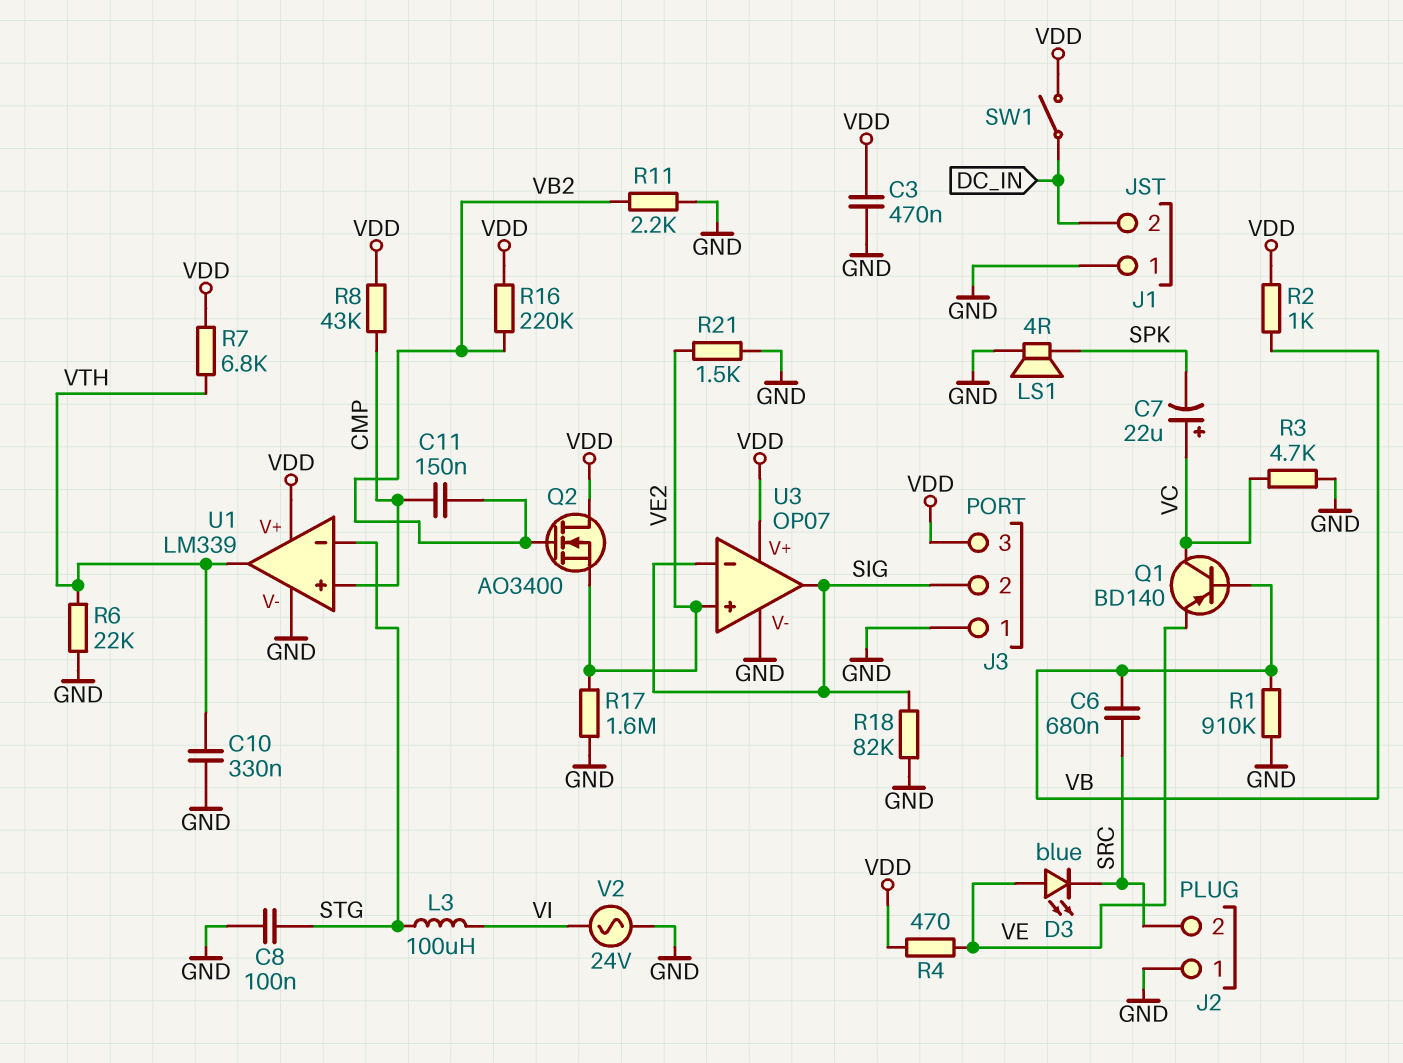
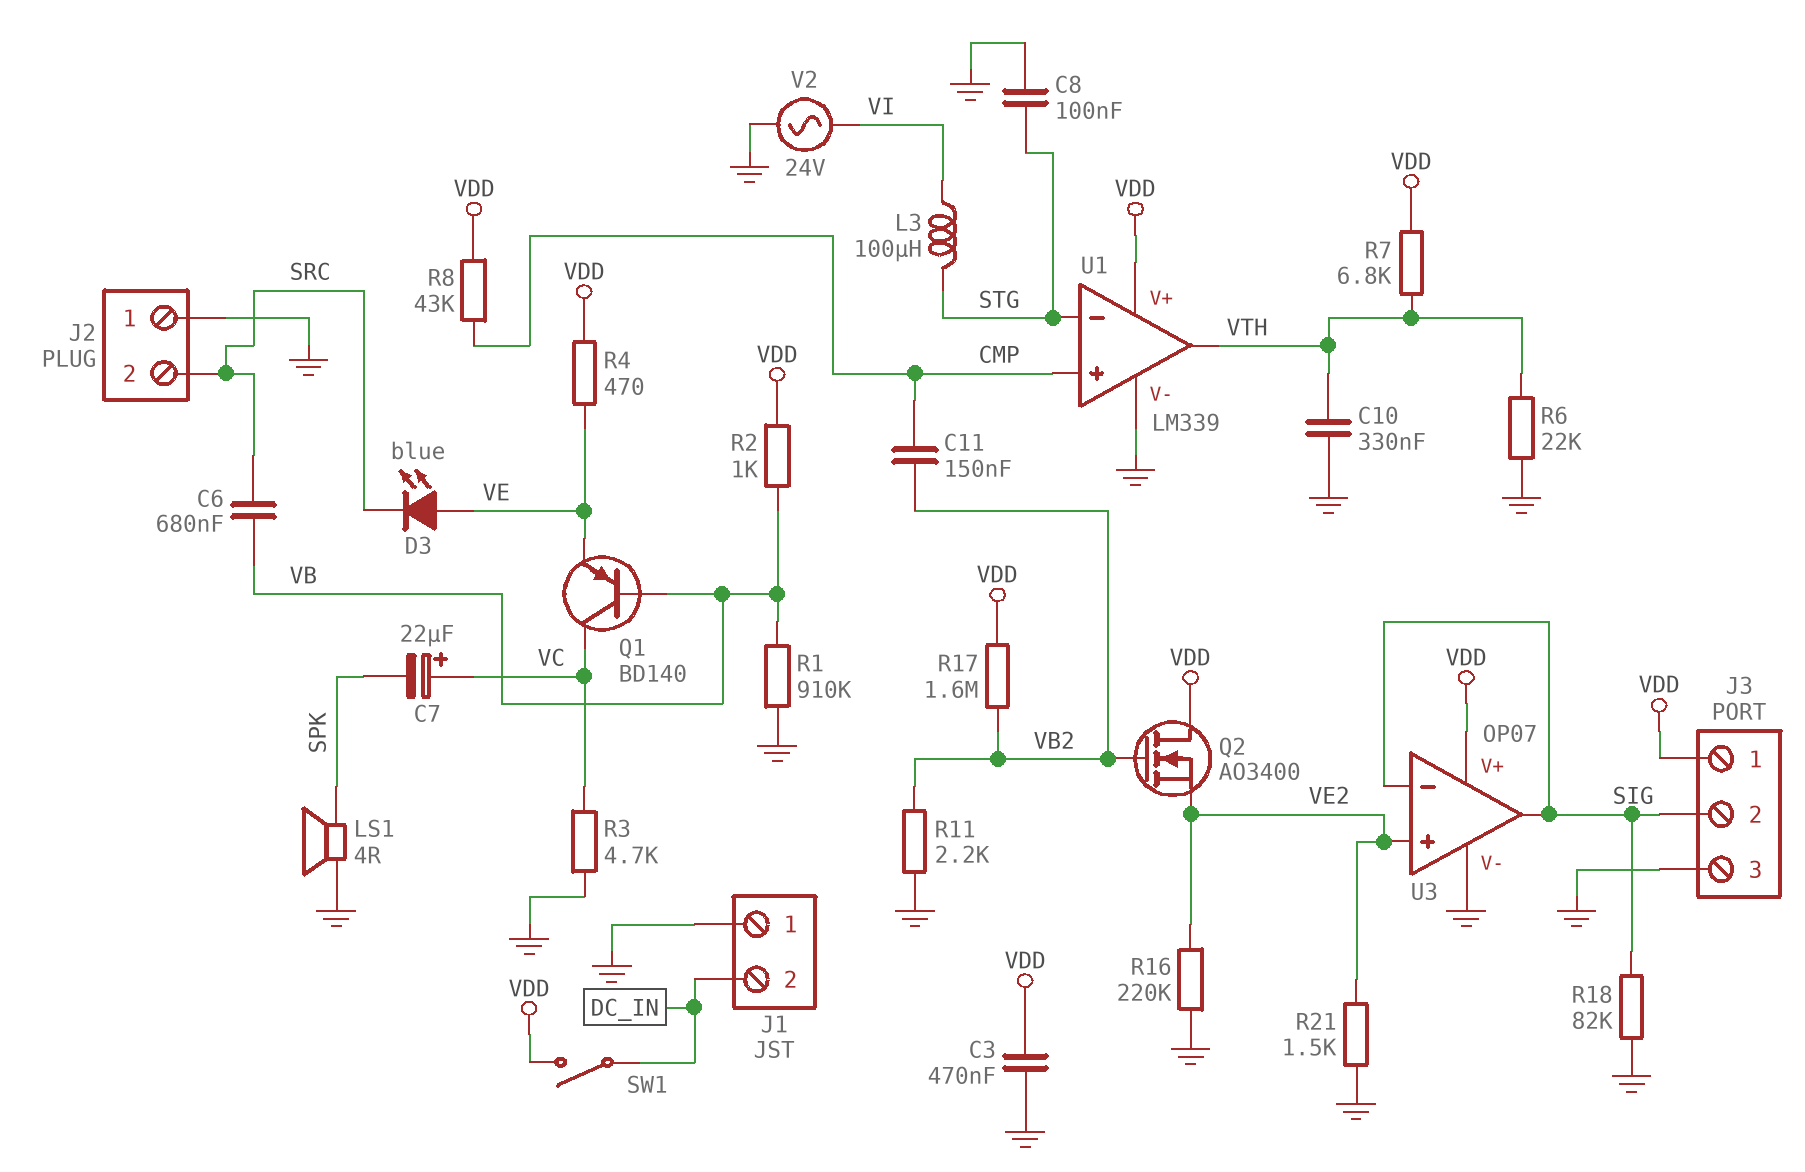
J3 pin 1: GND -> VDD
J3 pin 3: VDD -> GND
R16: 220k (VB2, VDD) -> 220k (GND, VE2)
R17: 1.6M (GND, VE2) -> 1.6M (VB2, VDD)

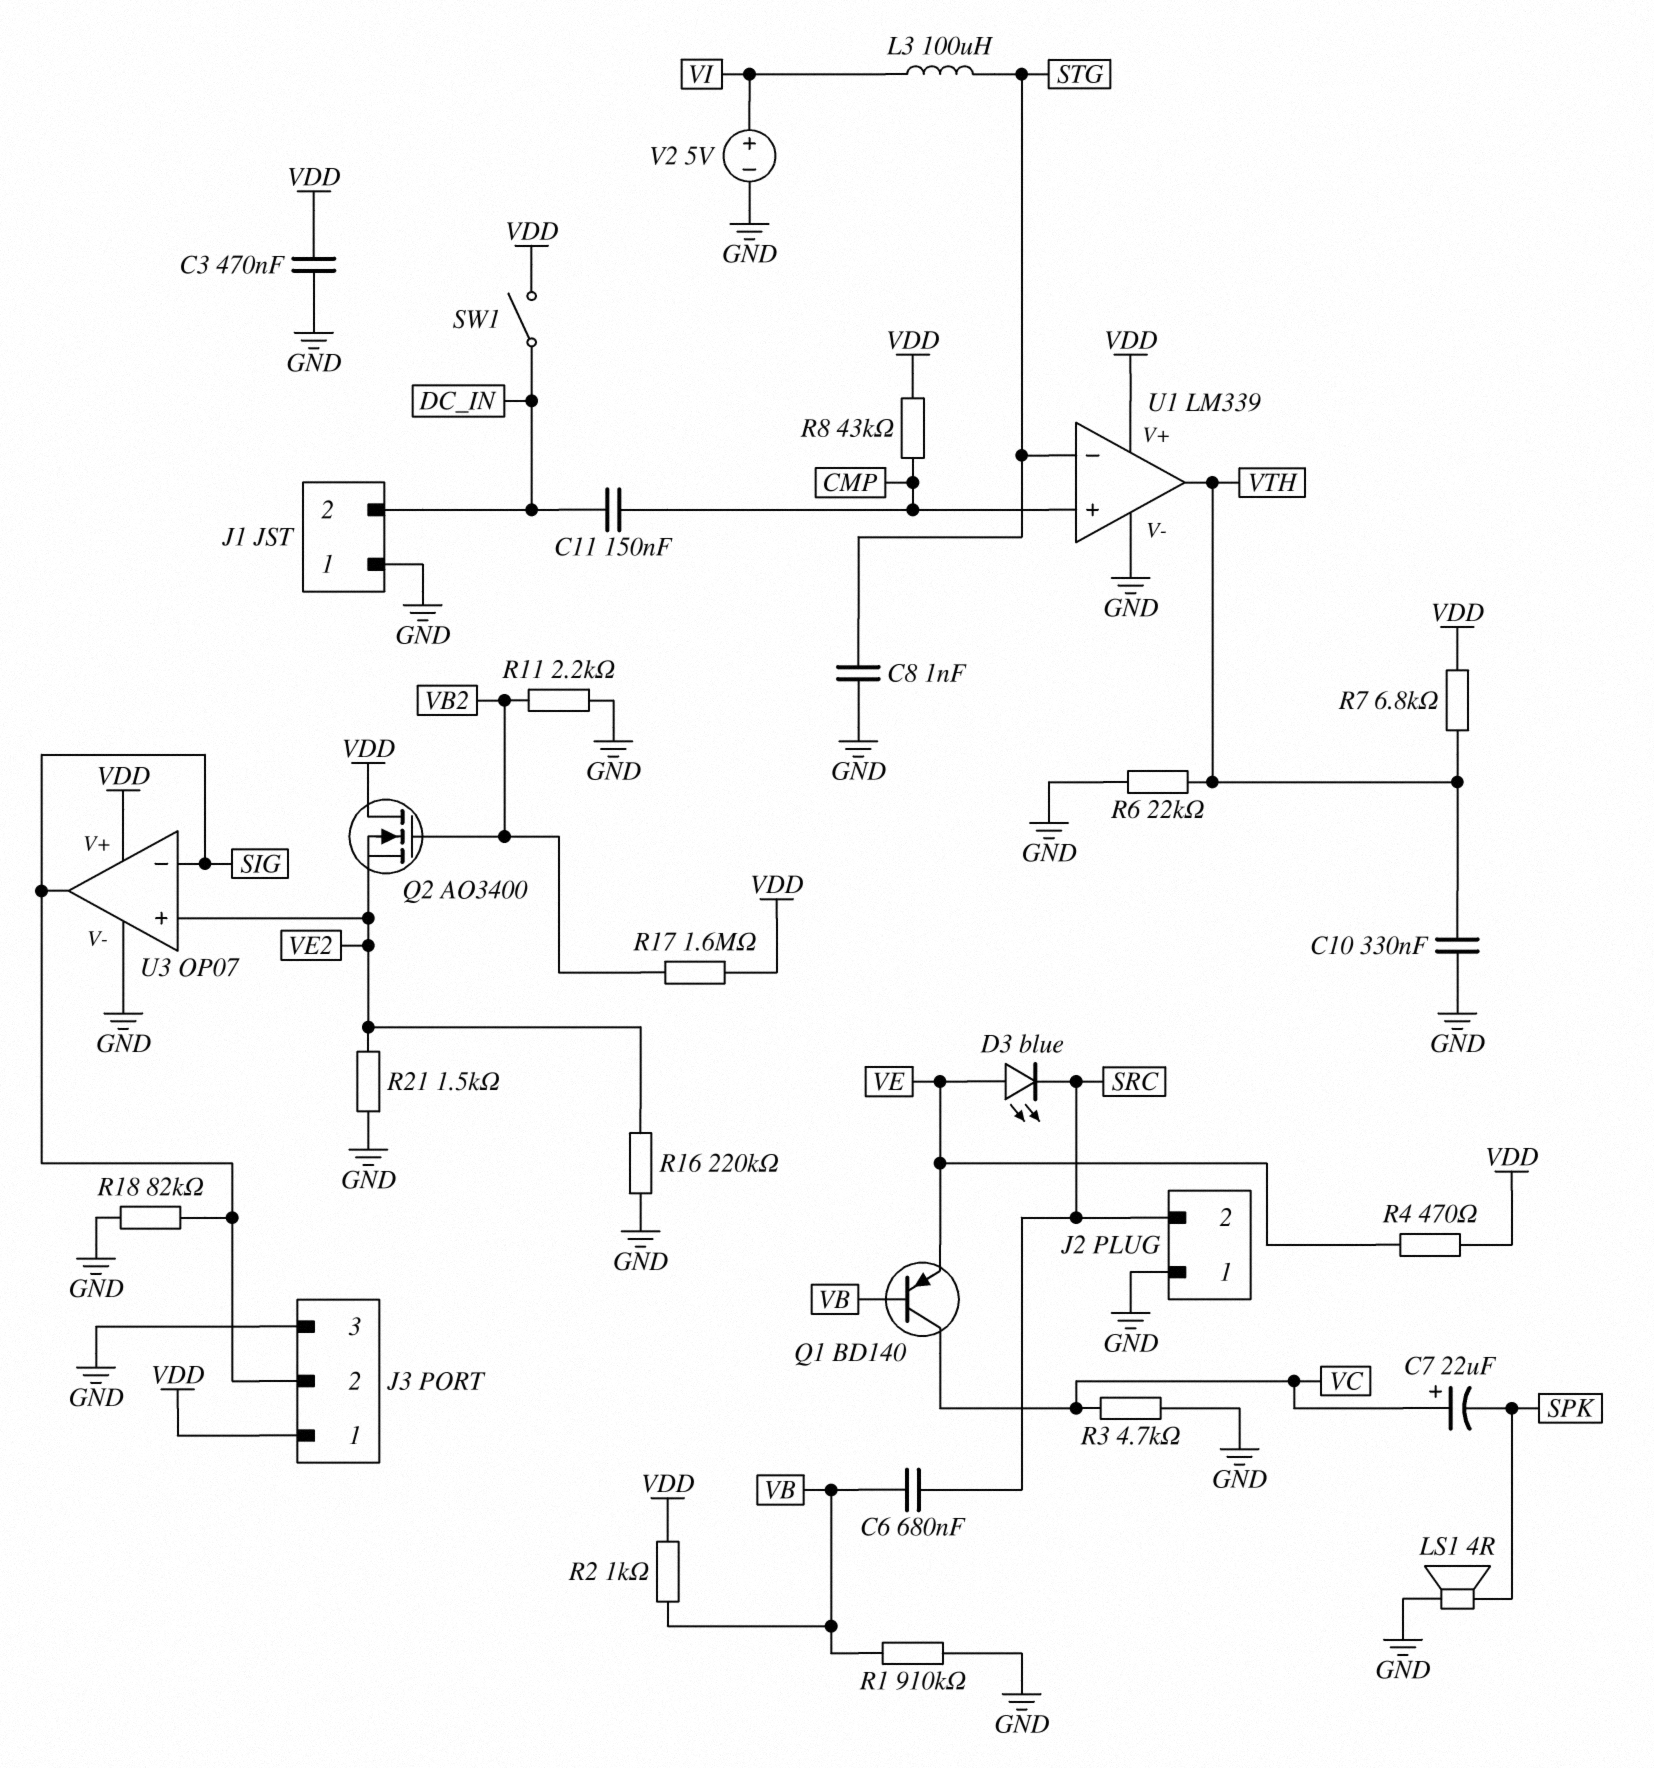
C8: 100nF (GND, STG) -> 1nF (GND, STG)
C11: 150nF (CMP, VB2) -> 150nF (CMP, DC_IN)
V2: AC 24V (GND, VI) -> 5V (plus VI, minus GND)

